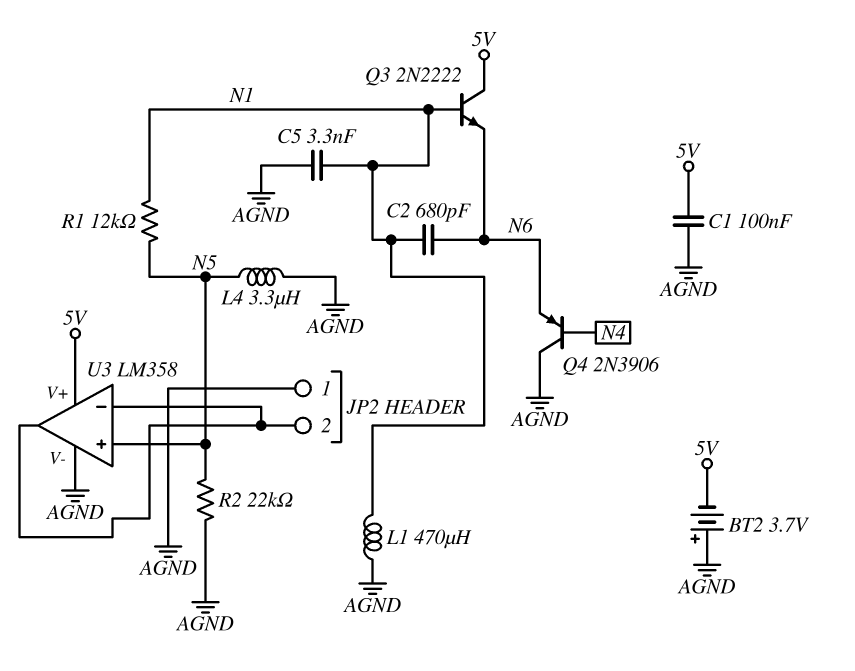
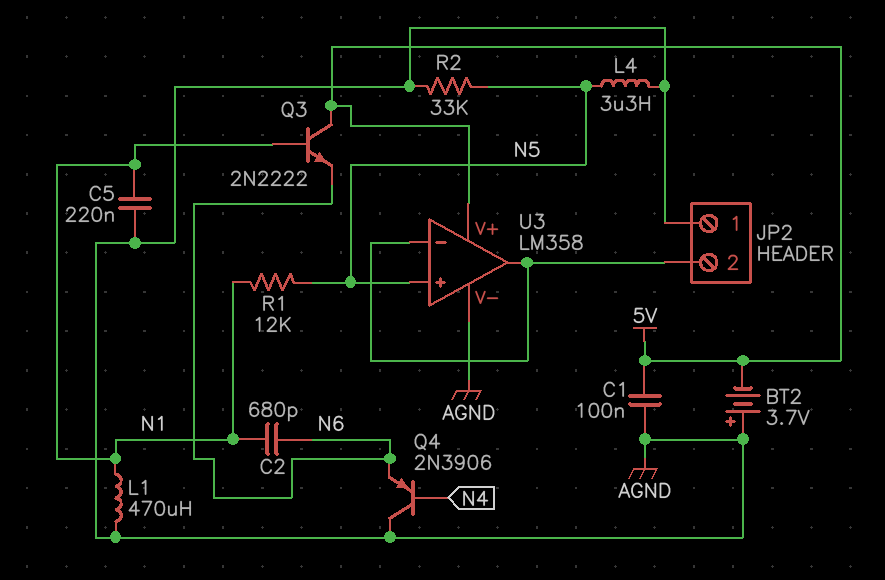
C5: 3.3nF (AGND, N1) -> 220nF (AGND, N1)
R2: 22k (AGND, N5) -> 33k (AGND, N5)

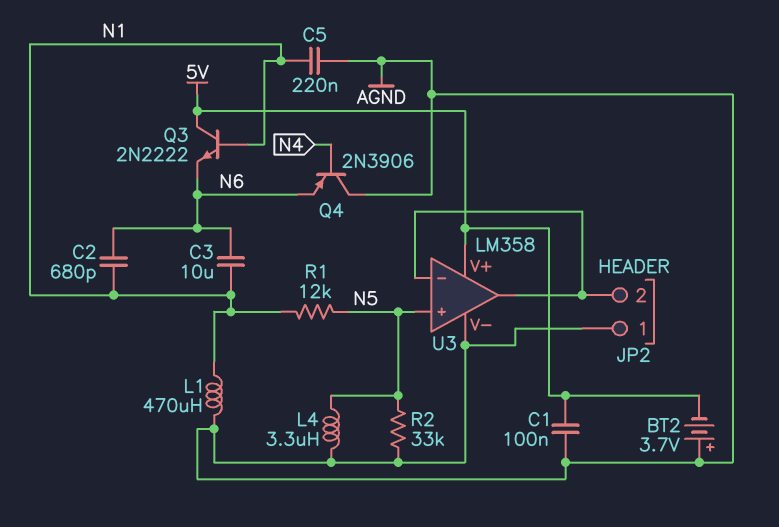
C3: none -> 10uF (N1, N6)

